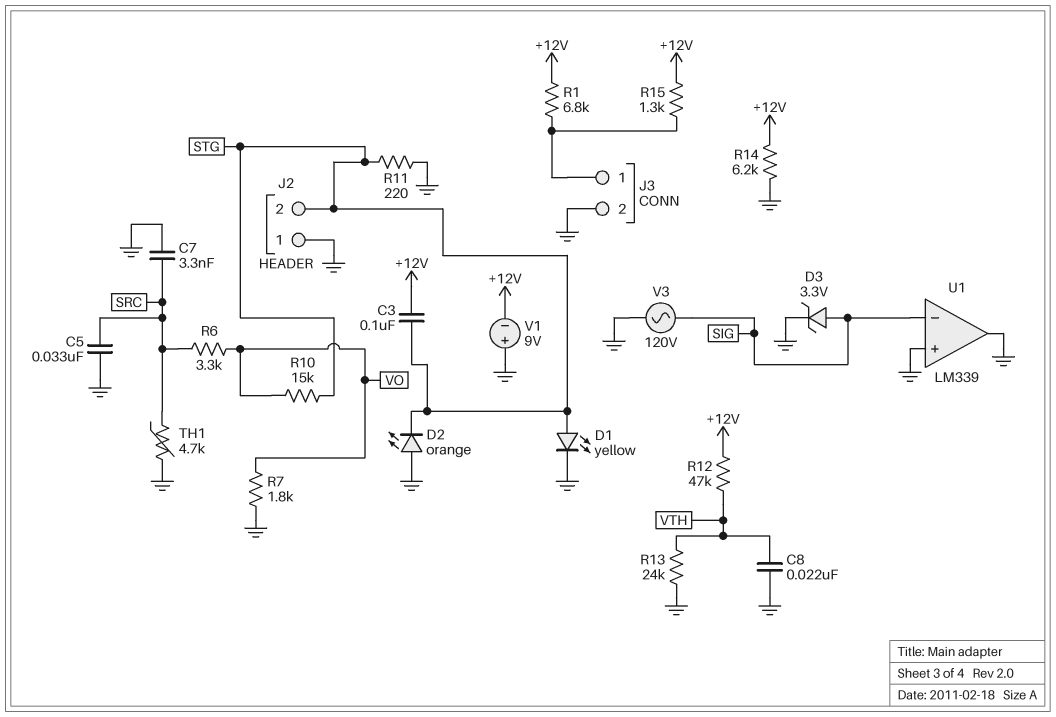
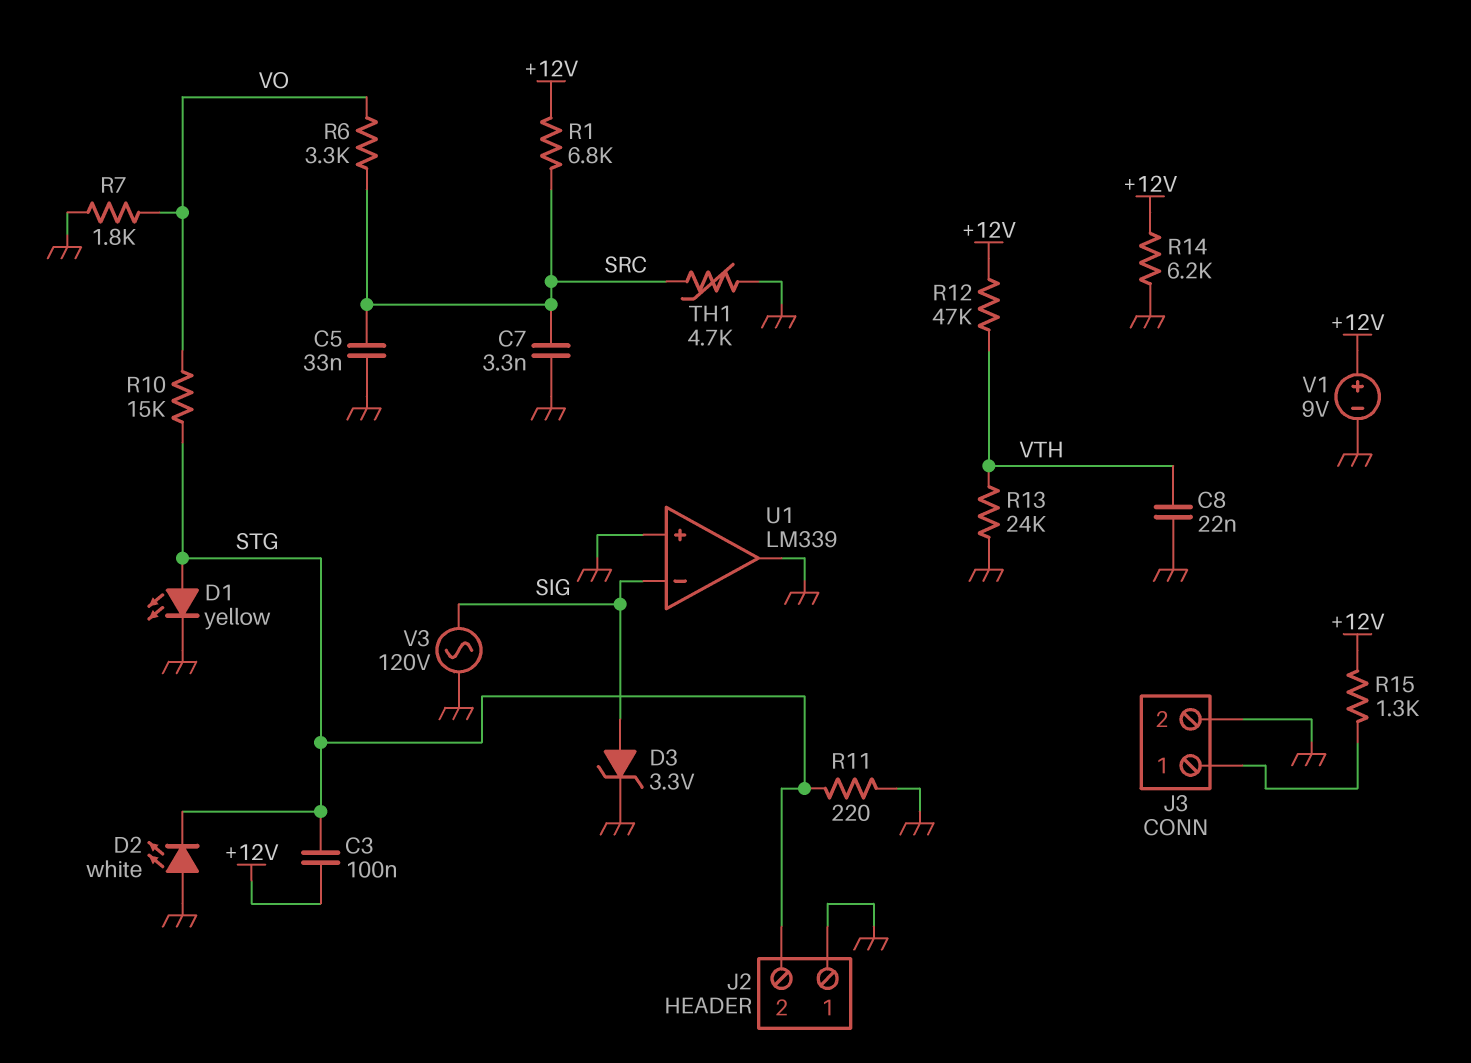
D2: LED orange (A GND, K STG) -> LED white (A GND, K STG)
R1: 6.8k (+12V, J3/1) -> 6.8k (+12V, SRC)
V1: 9V (plus GND, minus +12V) -> 9V (plus +12V, minus GND)

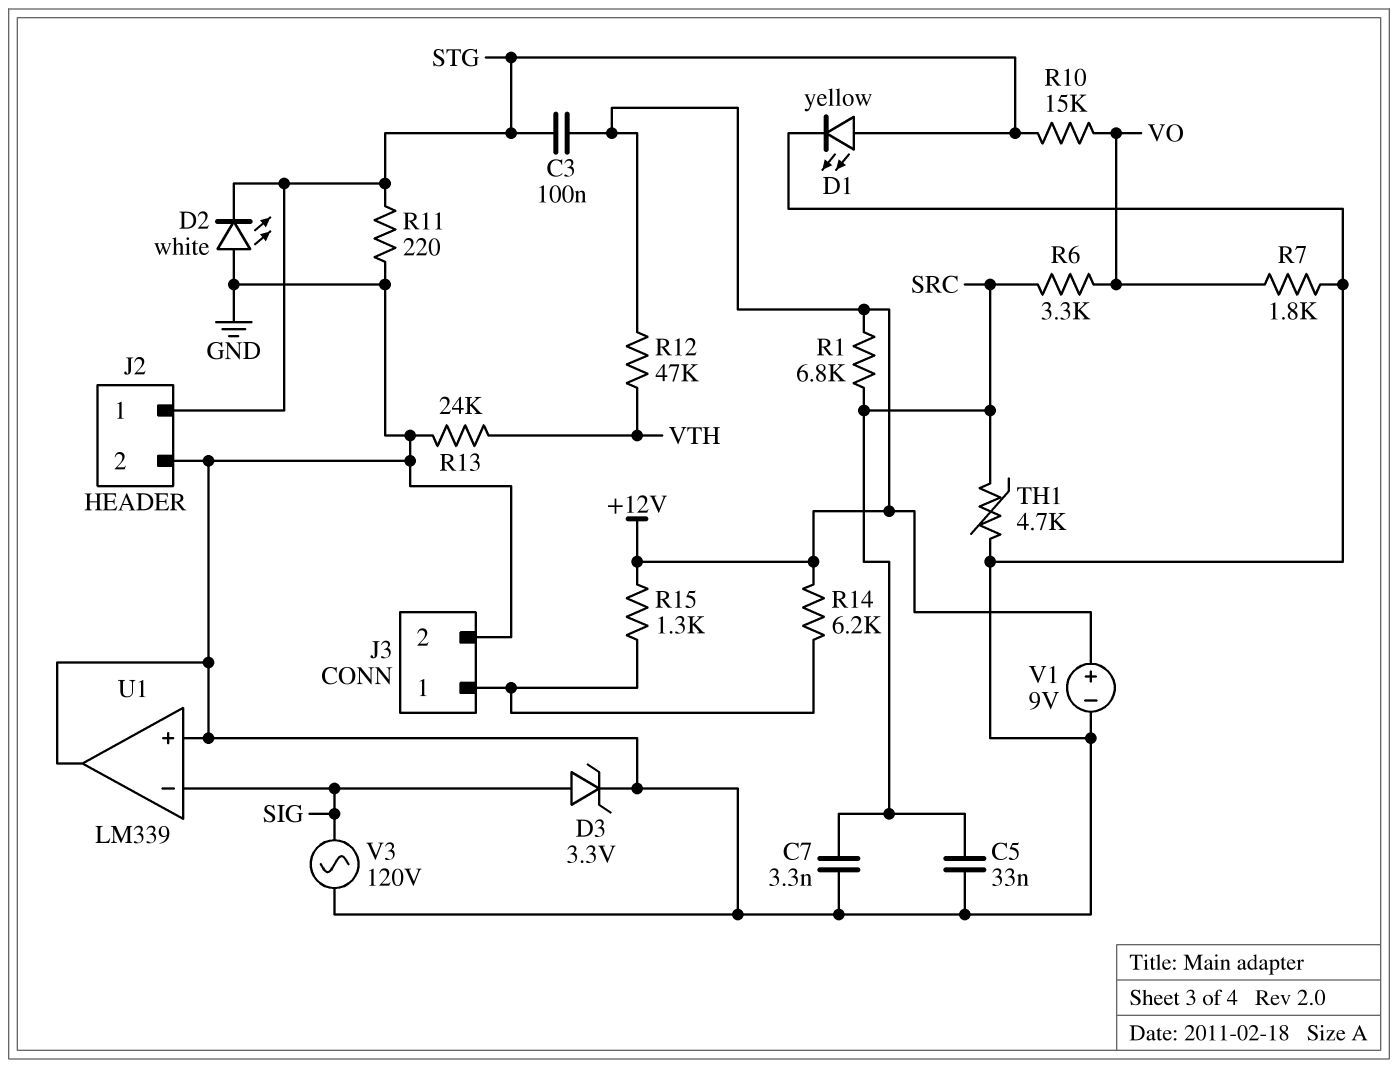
C8: 22nF (GND, VTH) -> none
J2 pin 1: GND -> STG
J2 pin 2: STG -> GND
R14: 6.2k (+12V, GND) -> 6.2k (+12V, J3/1)

